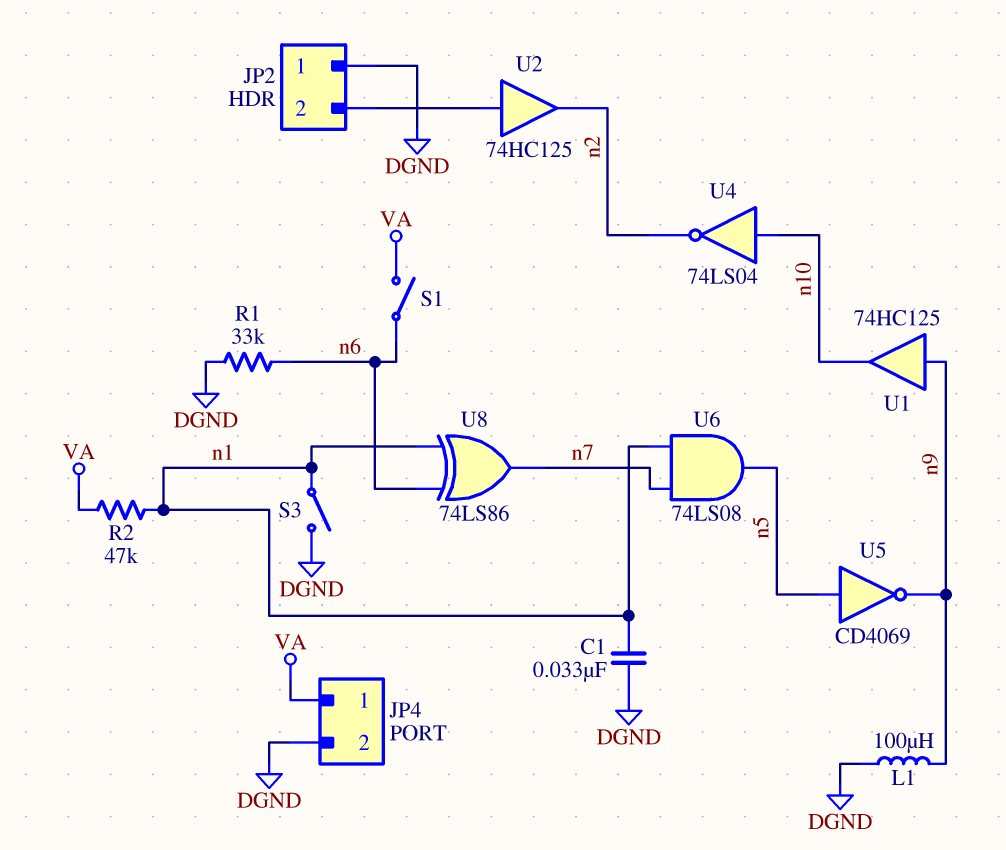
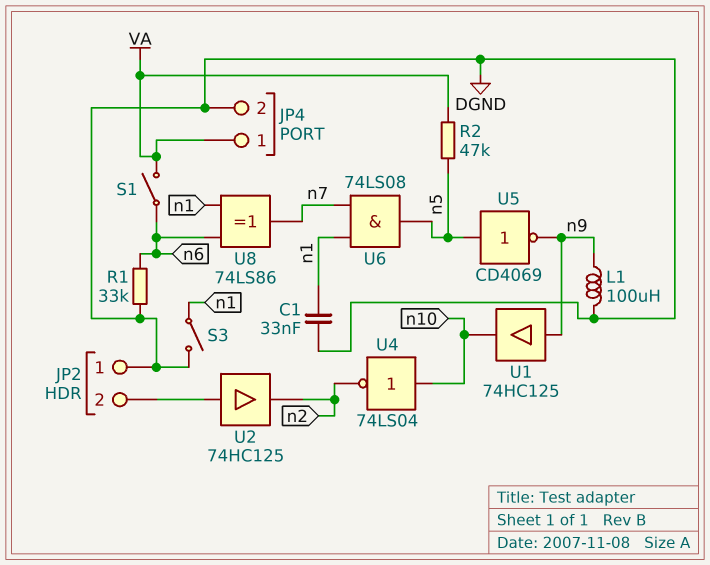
R2: 47k (VA, n1) -> 47k (VA, n5)

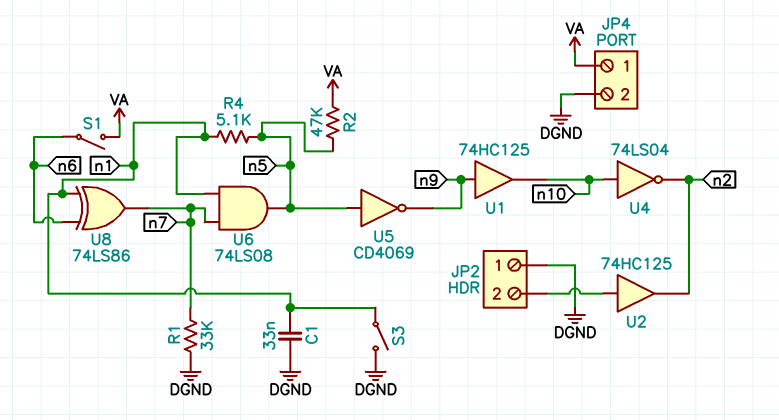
L1: 100uH (DGND, n9) -> none
R1: 33k (DGND, n6) -> 33k (DGND, n7)
R4: none -> 5.1k (n1, n5)

